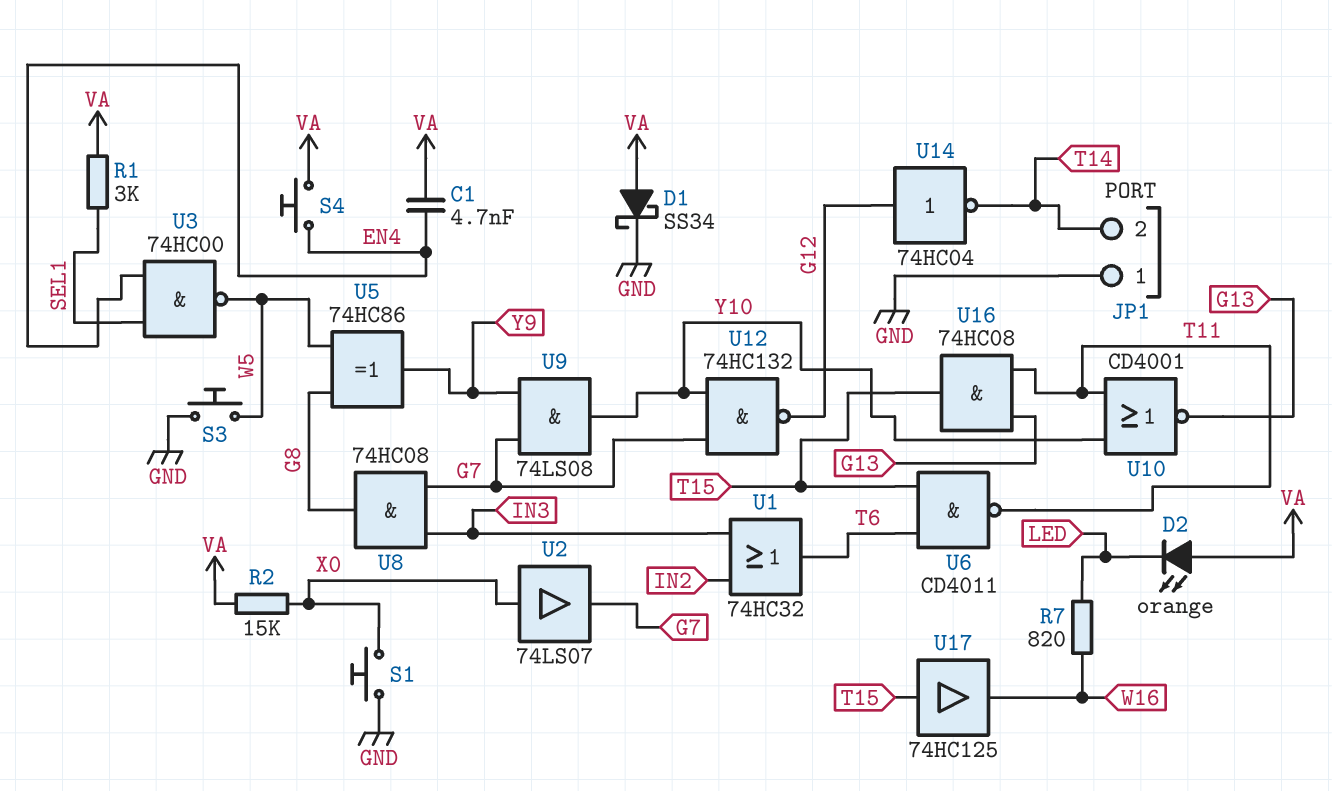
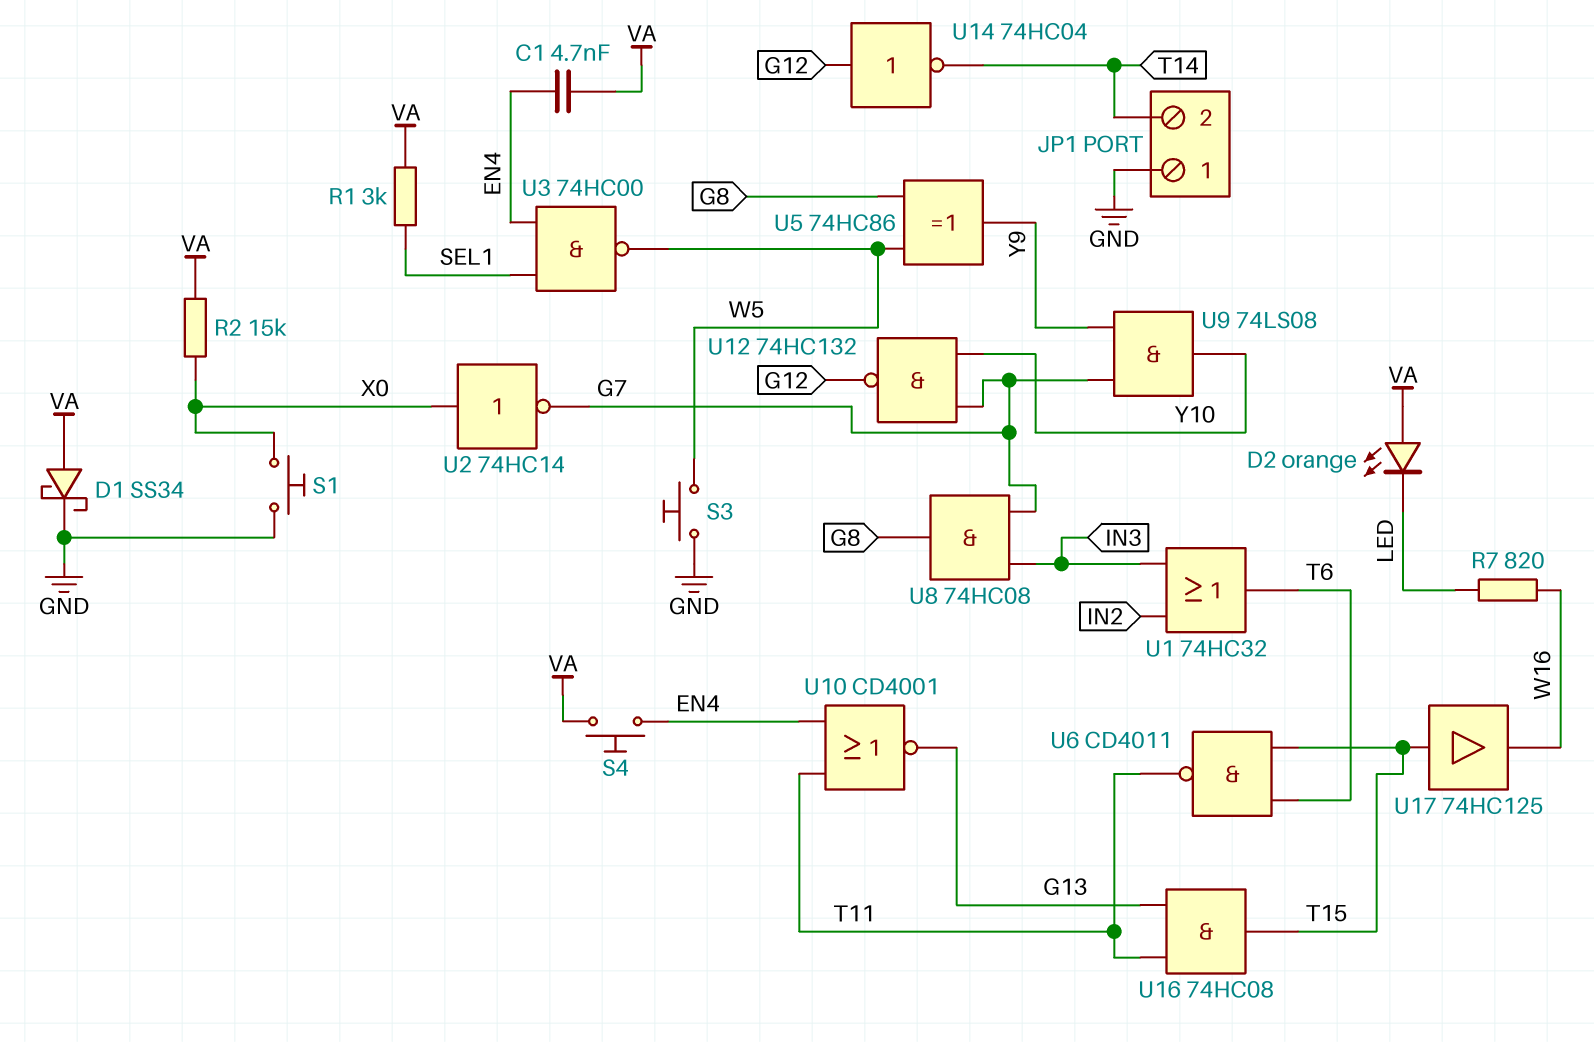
U2: buffer 74LS07 (in X0, out G7) -> NOT 74HC14 (in X0, out G7)
U10: NOR CD4001 (in T11, in Y10, out G13) -> NOR CD4001 (in EN4, in T11, out G13)

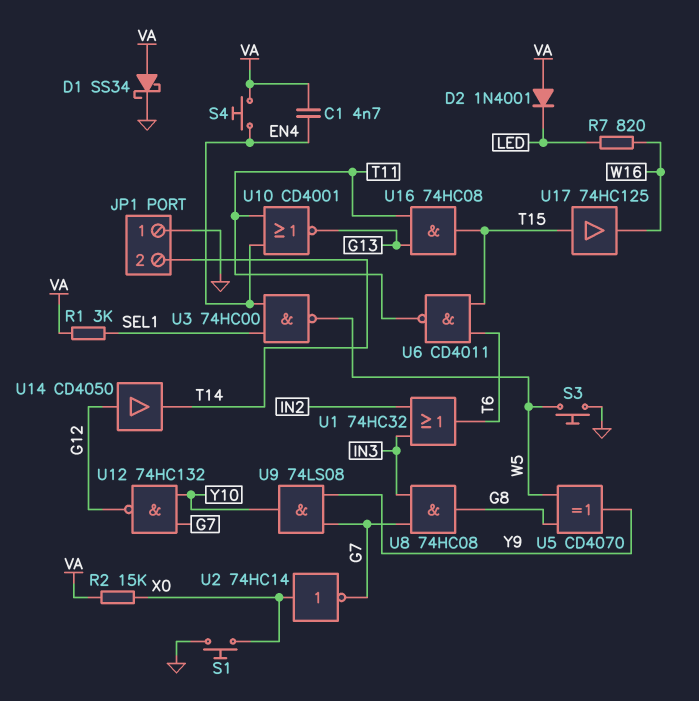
D2: LED orange (A VA, K LED) -> diode 1N4001 (A VA, K LED)
U5: XOR 74HC86 (in G8, in W5, out Y9) -> XOR CD4070 (in G8, in W5, out Y9)
U14: NOT 74HC04 (in G12, out T14) -> buffer CD4050 (in G12, out T14)

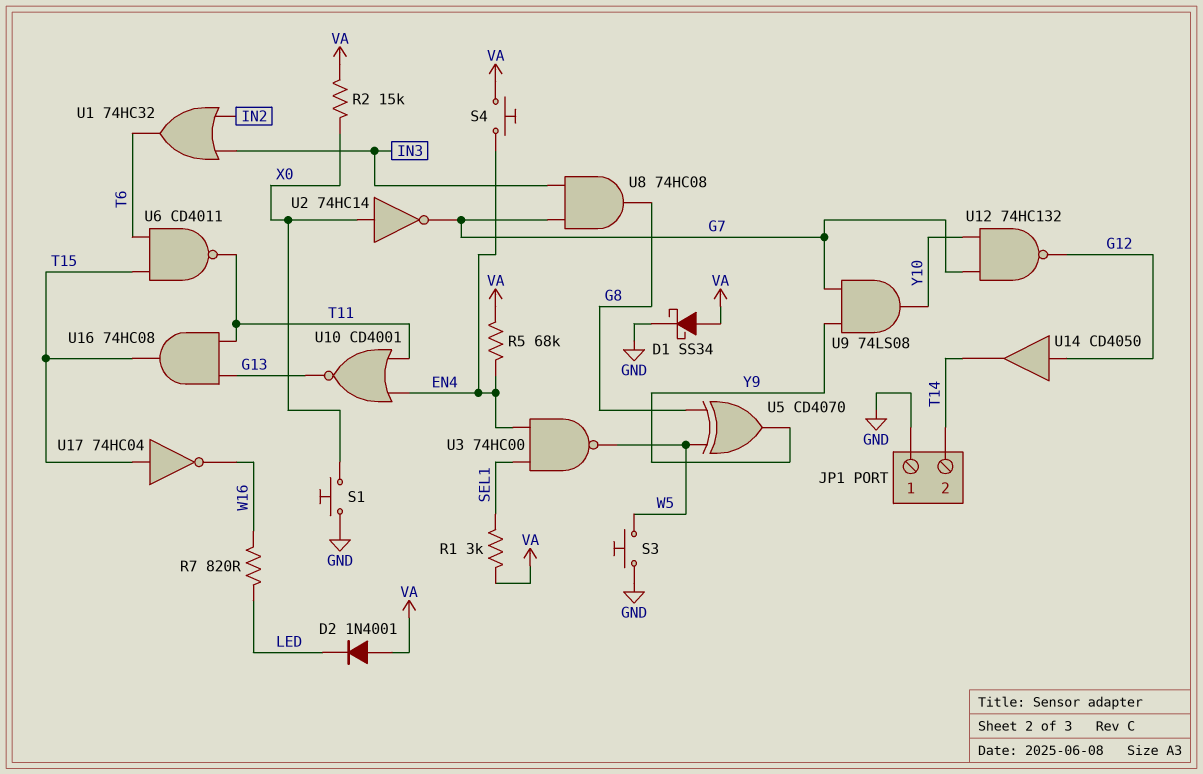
C1: 4.7nF (EN4, VA) -> none
R5: none -> 68k (EN4, VA)
U17: buffer 74HC125 (in T15, out W16) -> NOT 74HC04 (in T15, out W16)

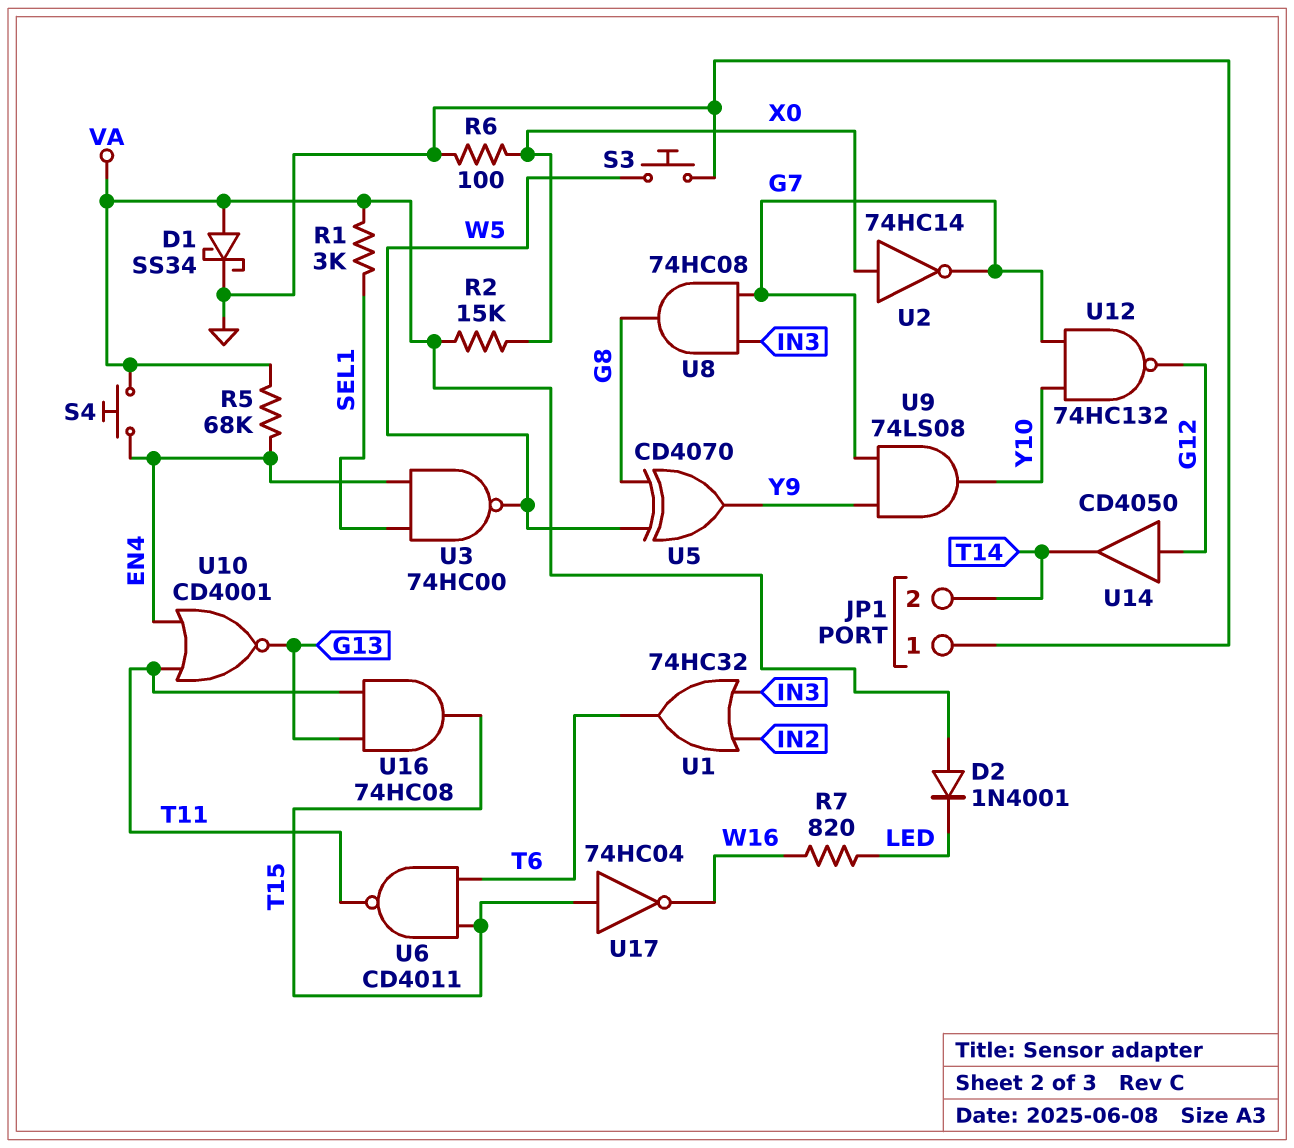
R6: none -> 100 (GND, X0)
S1: button (GND, X0) -> none

